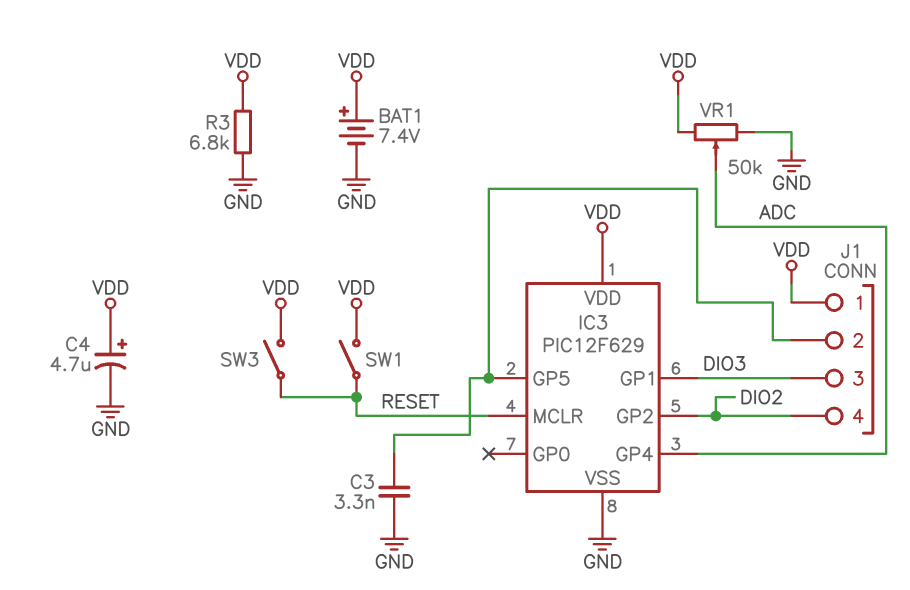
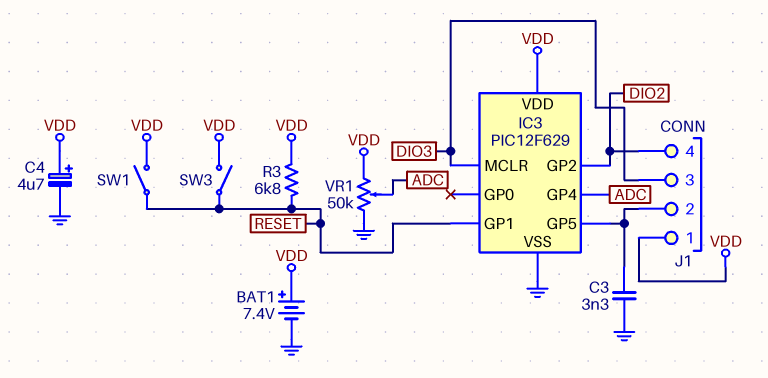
IC3 pin GP1: DIO3 -> RESET
IC3 pin MCLR: RESET -> DIO3
R3: 6.8k (GND, VDD) -> 6.8k (RESET, VDD)

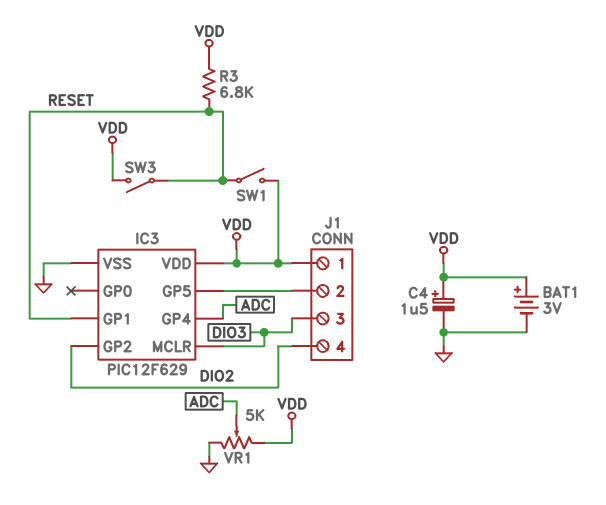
BAT1: 7.4V (plus VDD, minus GND) -> 3V (plus VDD, minus GND)
C3: 3.3nF (GND, IC3/GP5) -> none
C4: 4.7uF (plus VDD, minus GND) -> 1.5uF (plus VDD, minus GND)
VR1: 50k (GND, VDD, wiper ADC) -> 5k (GND, VDD, wiper ADC)

